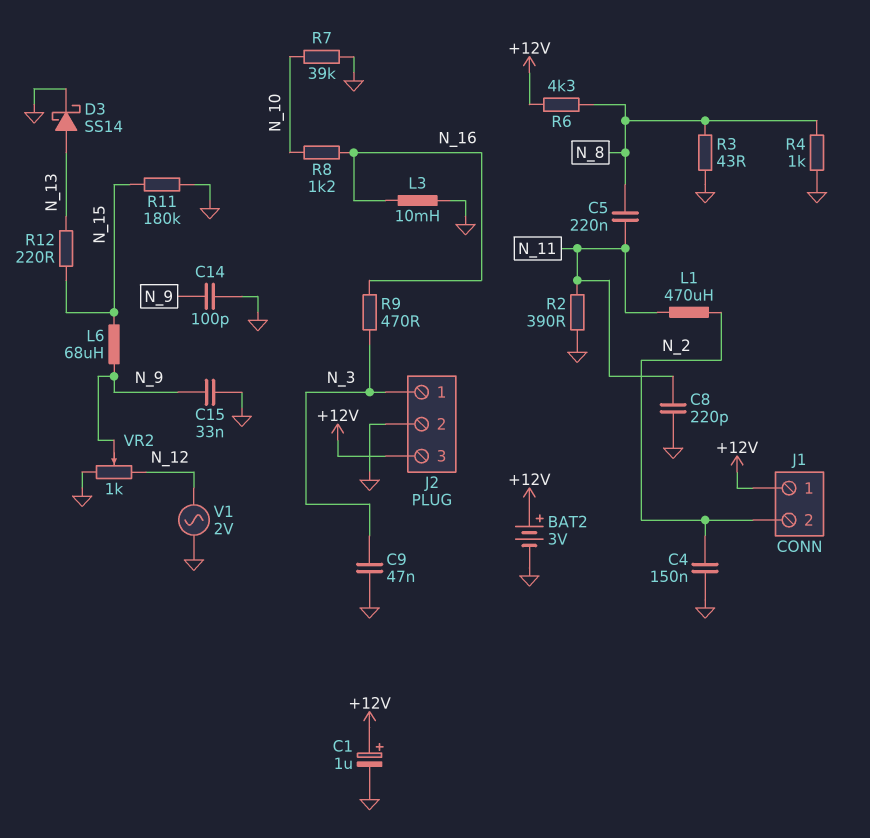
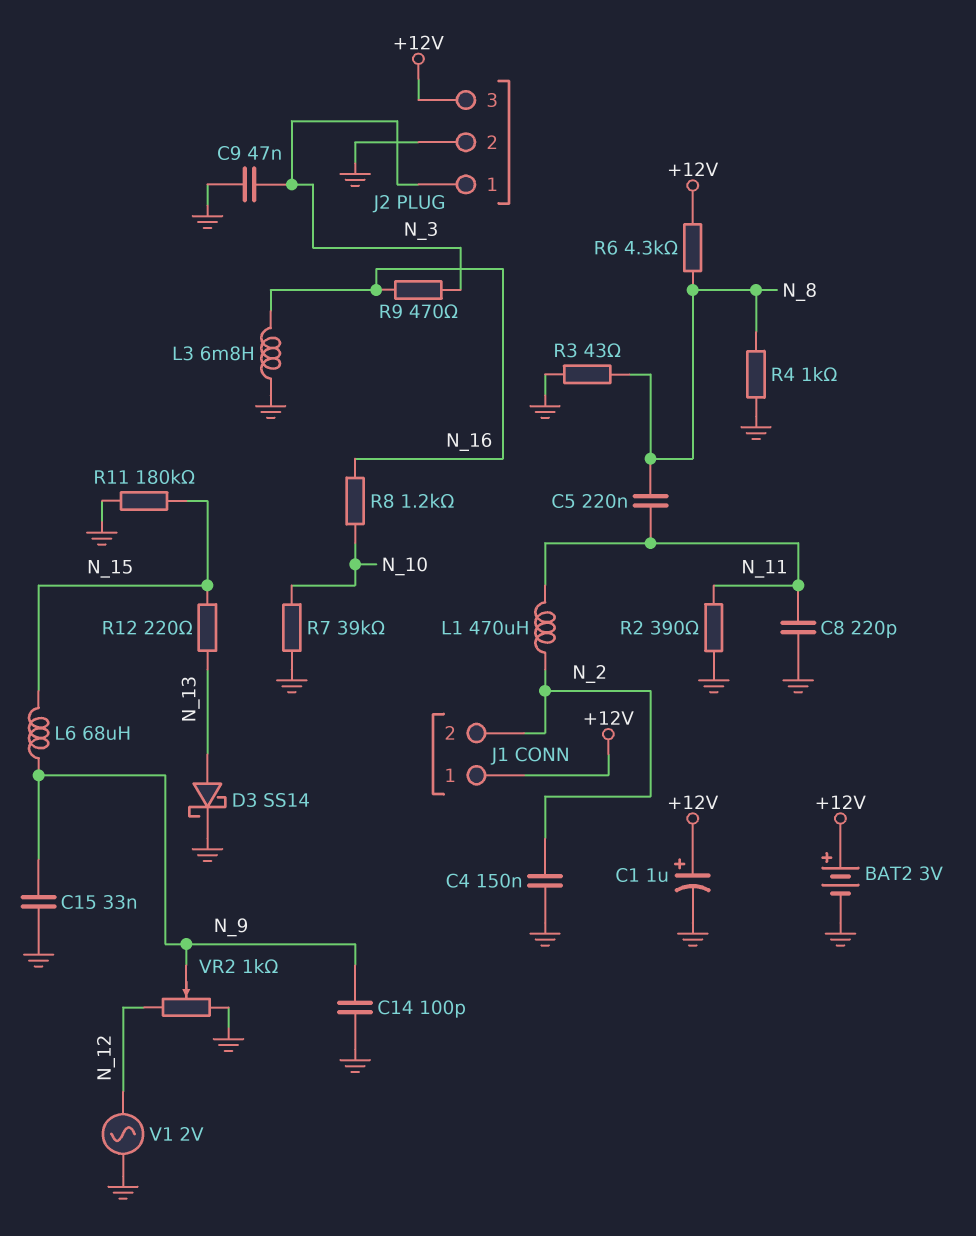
L3: 10mH (GND, N_16) -> 6.8mH (GND, N_16)

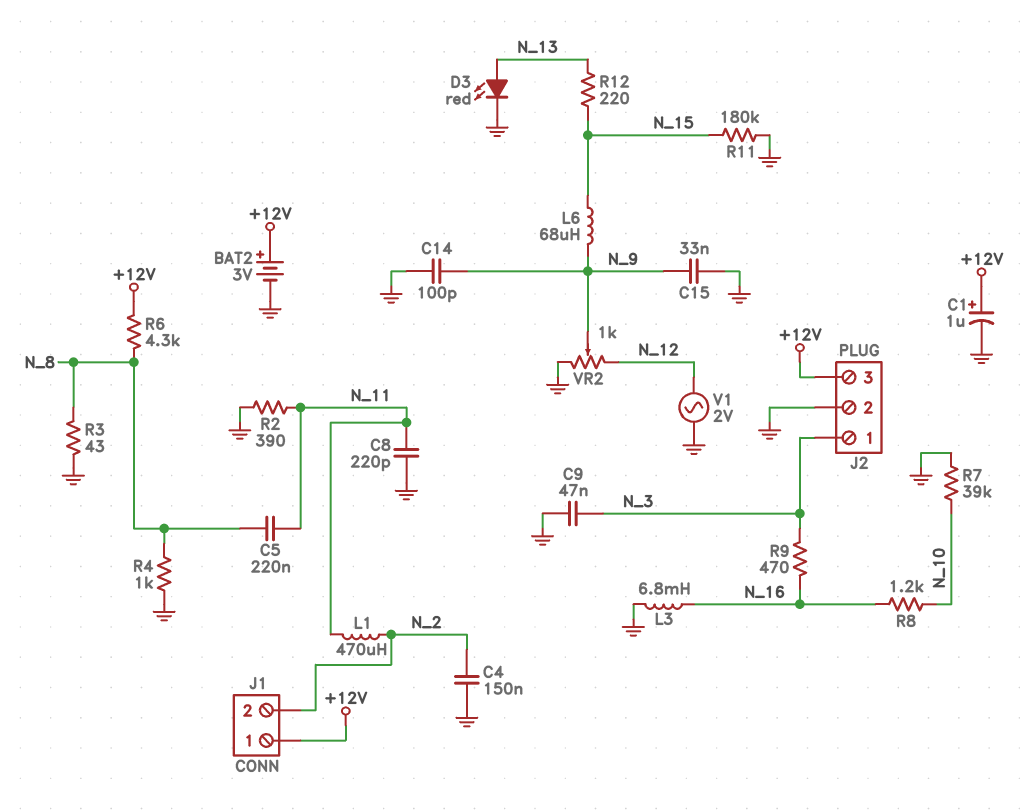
D3: schottky SS14 (A N_13, K GND) -> LED red (A N_13, K GND)

